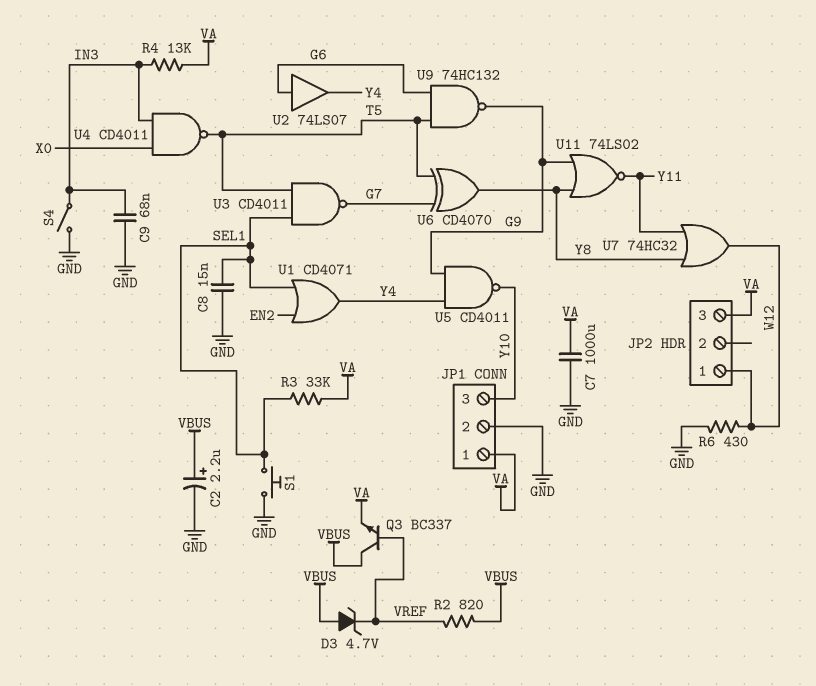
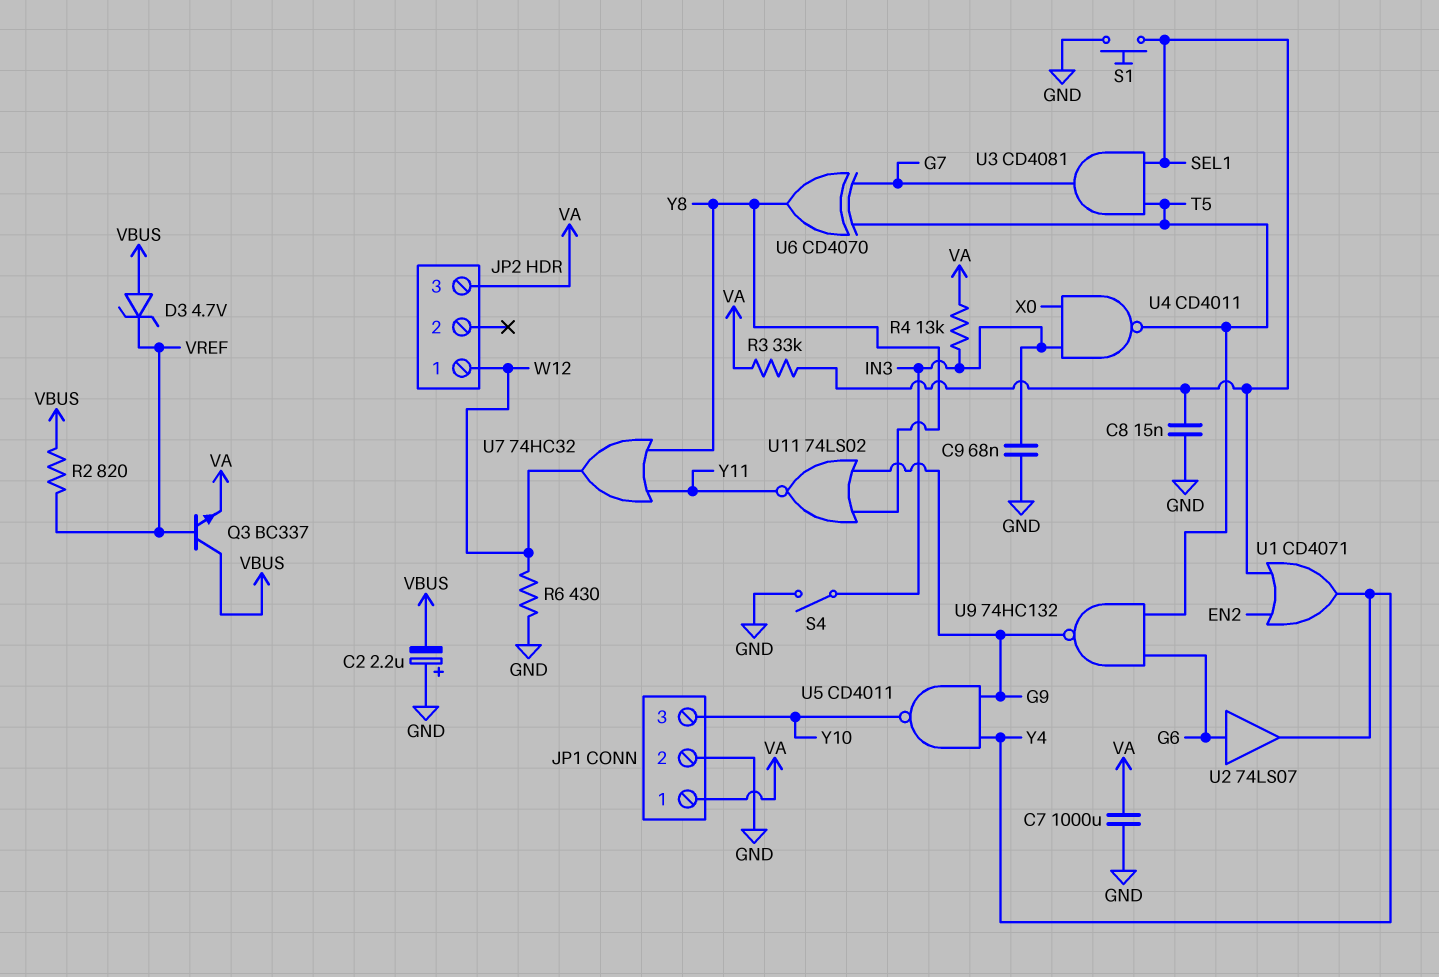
C2: 2.2uF (plus VBUS, minus GND) -> 2.2uF (plus GND, minus VBUS)
U3: NAND CD4011 (in SEL1, in T5, out G7) -> AND CD4081 (in SEL1, in T5, out G7)

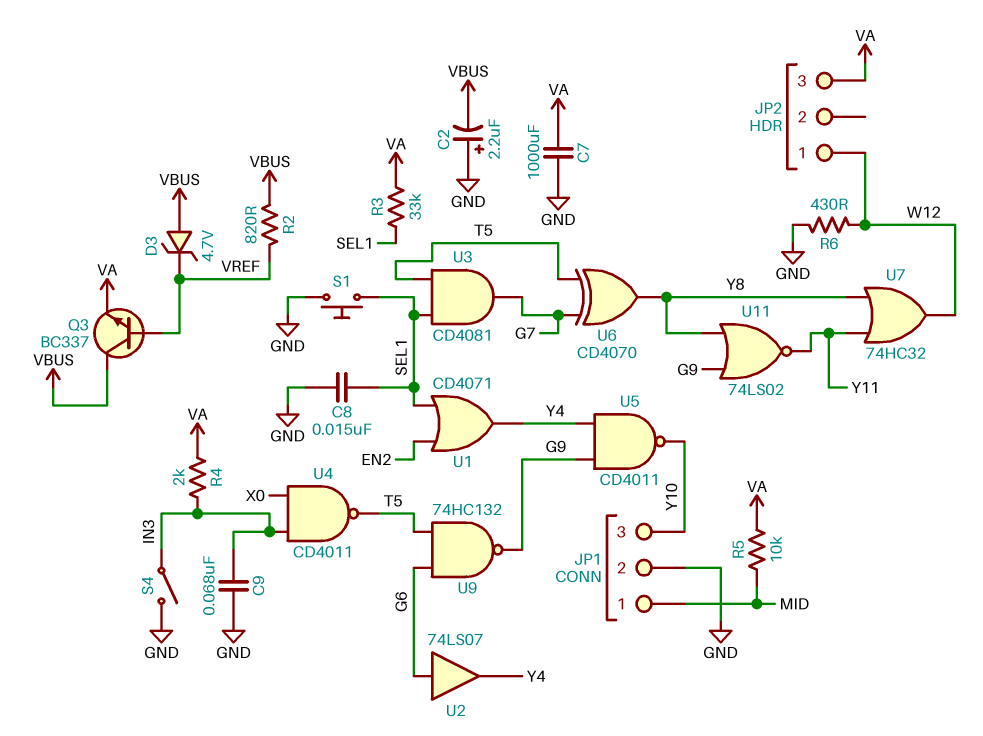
JP1 pin 1: VA -> MID
R4: 13k (IN3, VA) -> 2k (IN3, VA)
R5: none -> 10k (MID, VA)

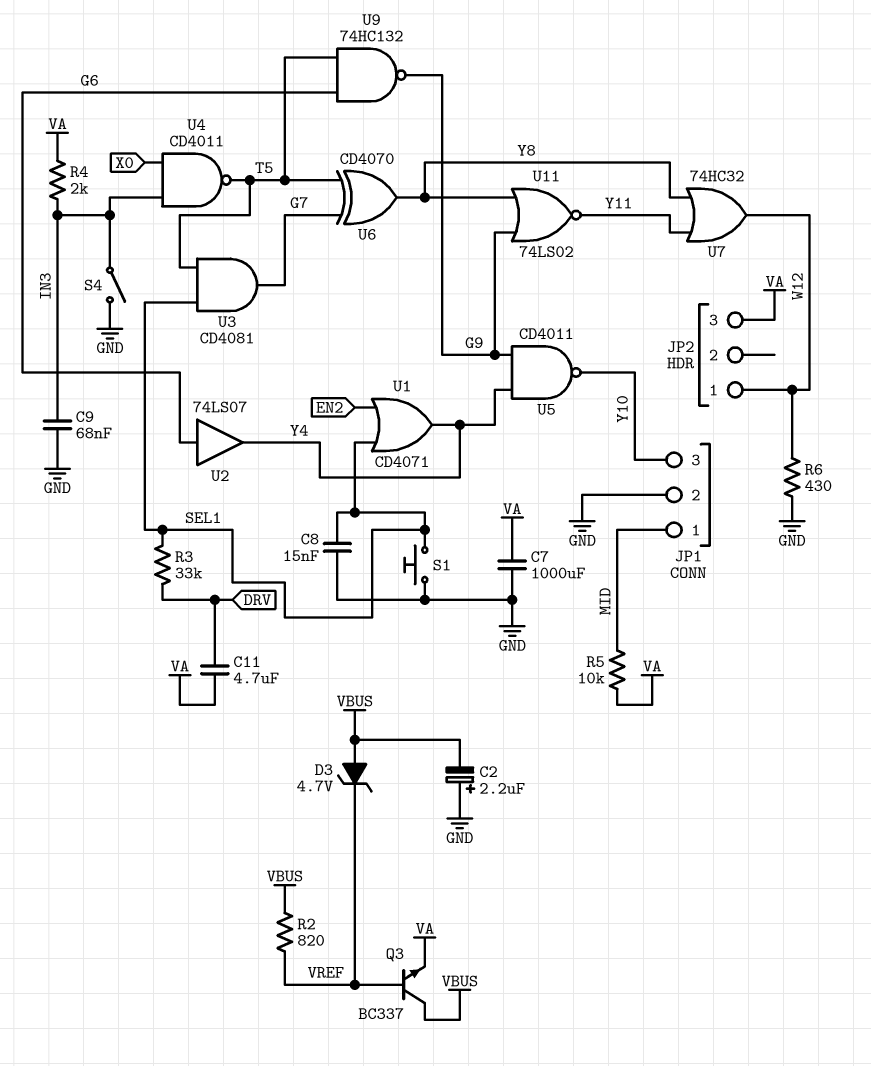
C11: none -> 4.7uF (DRV, VA)
R3: 33k (SEL1, VA) -> 33k (DRV, SEL1)

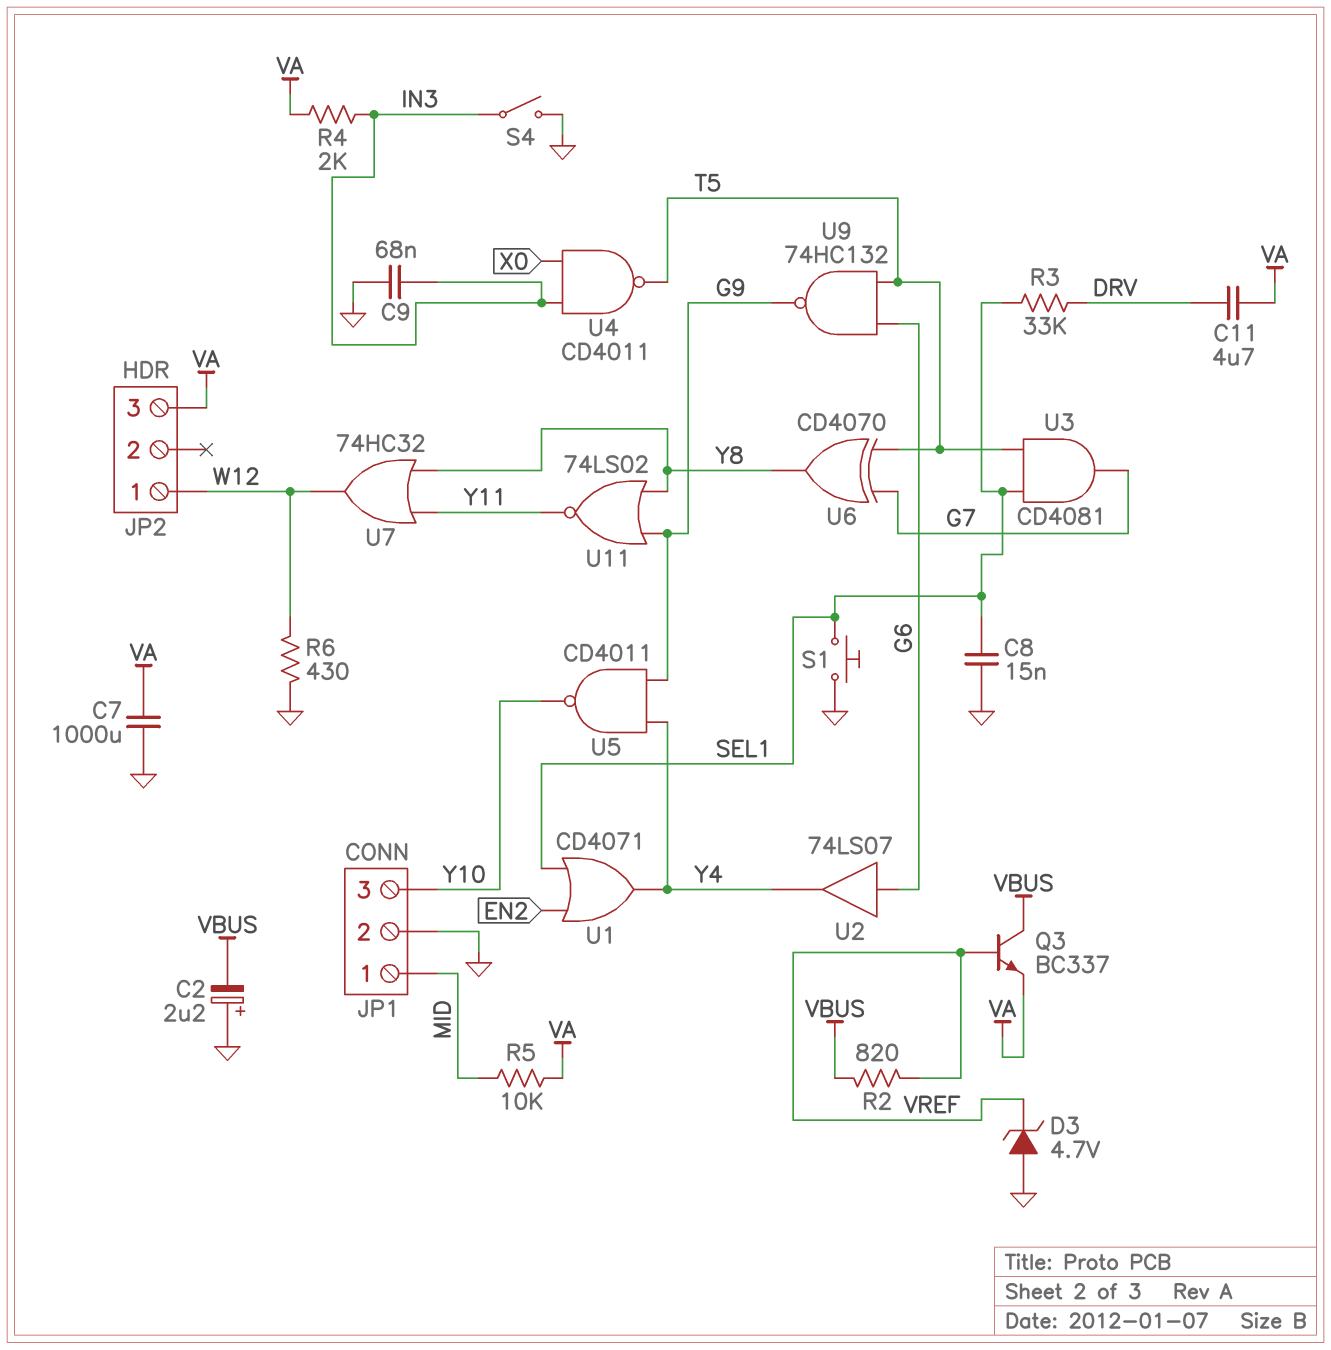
D3: zener 4.7V (A VBUS, K VREF) -> zener 4.7V (A GND, K VREF)

